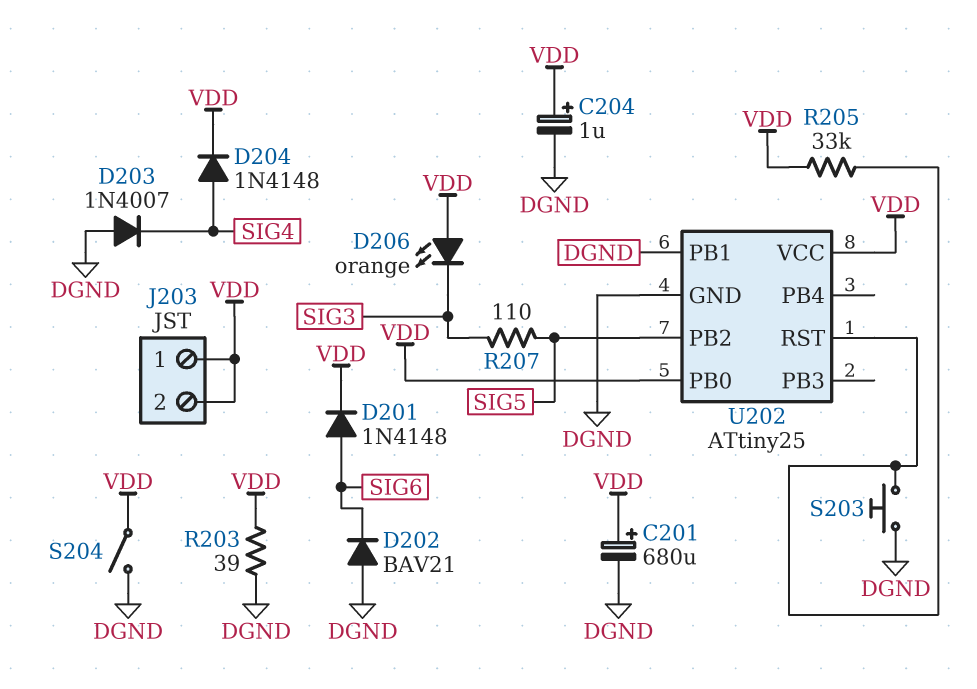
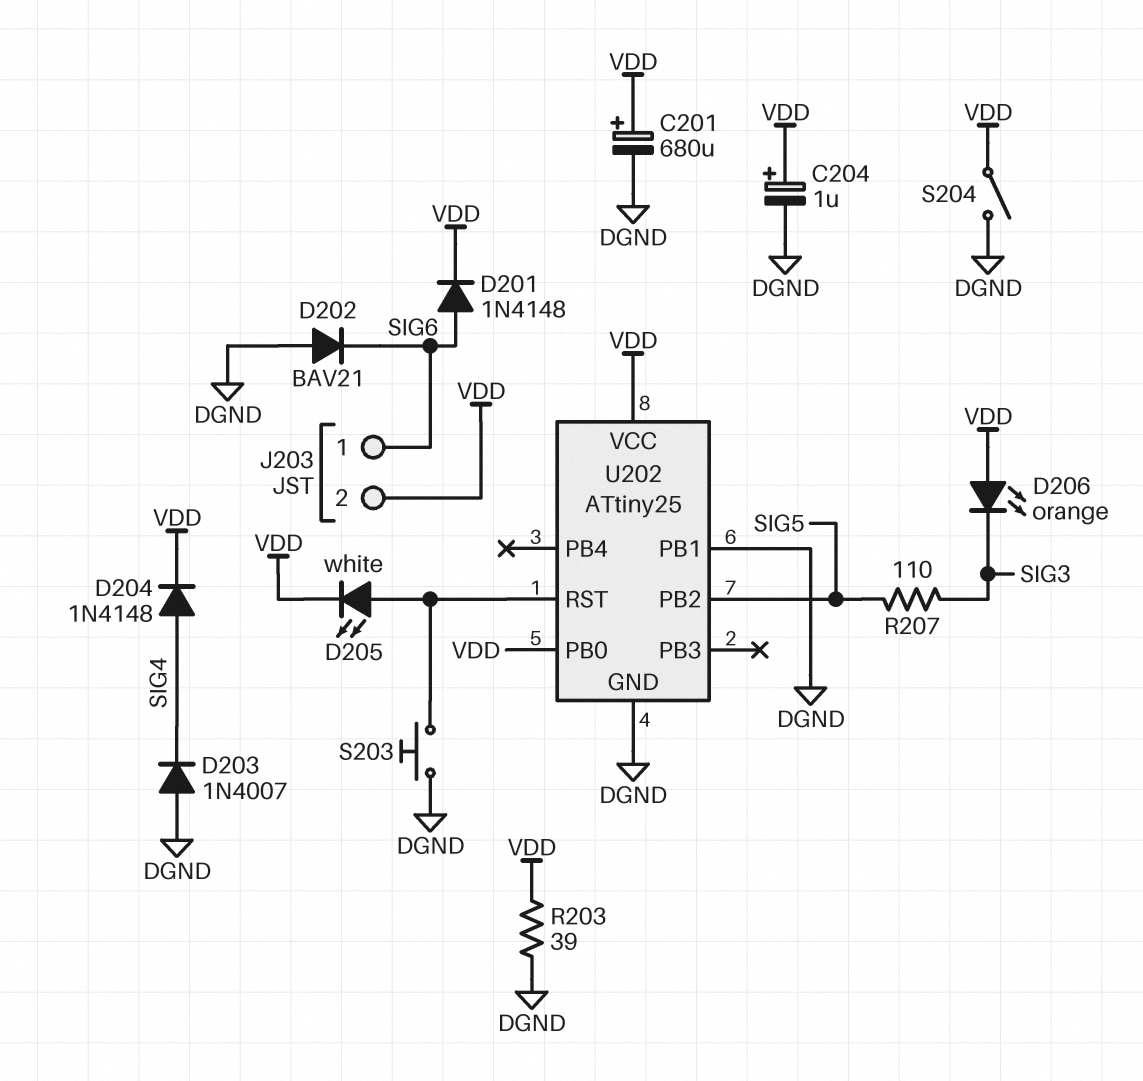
D205: none -> LED white (A U202/RST, K VDD)
J203 pin 1: VDD -> SIG6
R205: 33k (U202/RST, VDD) -> none

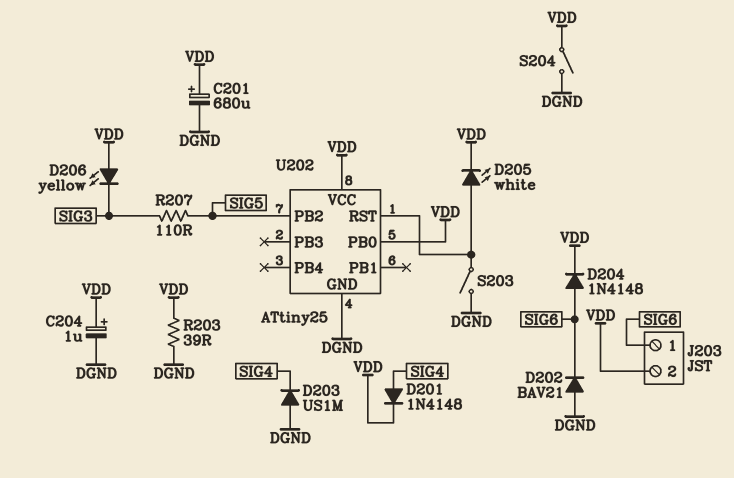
D201: diode 1N4148 (A SIG6, K VDD) -> diode 1N4148 (A SIG4, K VDD)
D203: diode 1N4007 (A DGND, K SIG4) -> diode US1M (A DGND, K SIG4)
D204: diode 1N4148 (A SIG4, K VDD) -> diode 1N4148 (A SIG6, K VDD)
D206: LED orange (A VDD, K SIG3) -> LED yellow (A VDD, K SIG3)
S203: button (DGND, U202/RST) -> switch (DGND, U202/RST)
U202 pin PB1: DGND -> none

